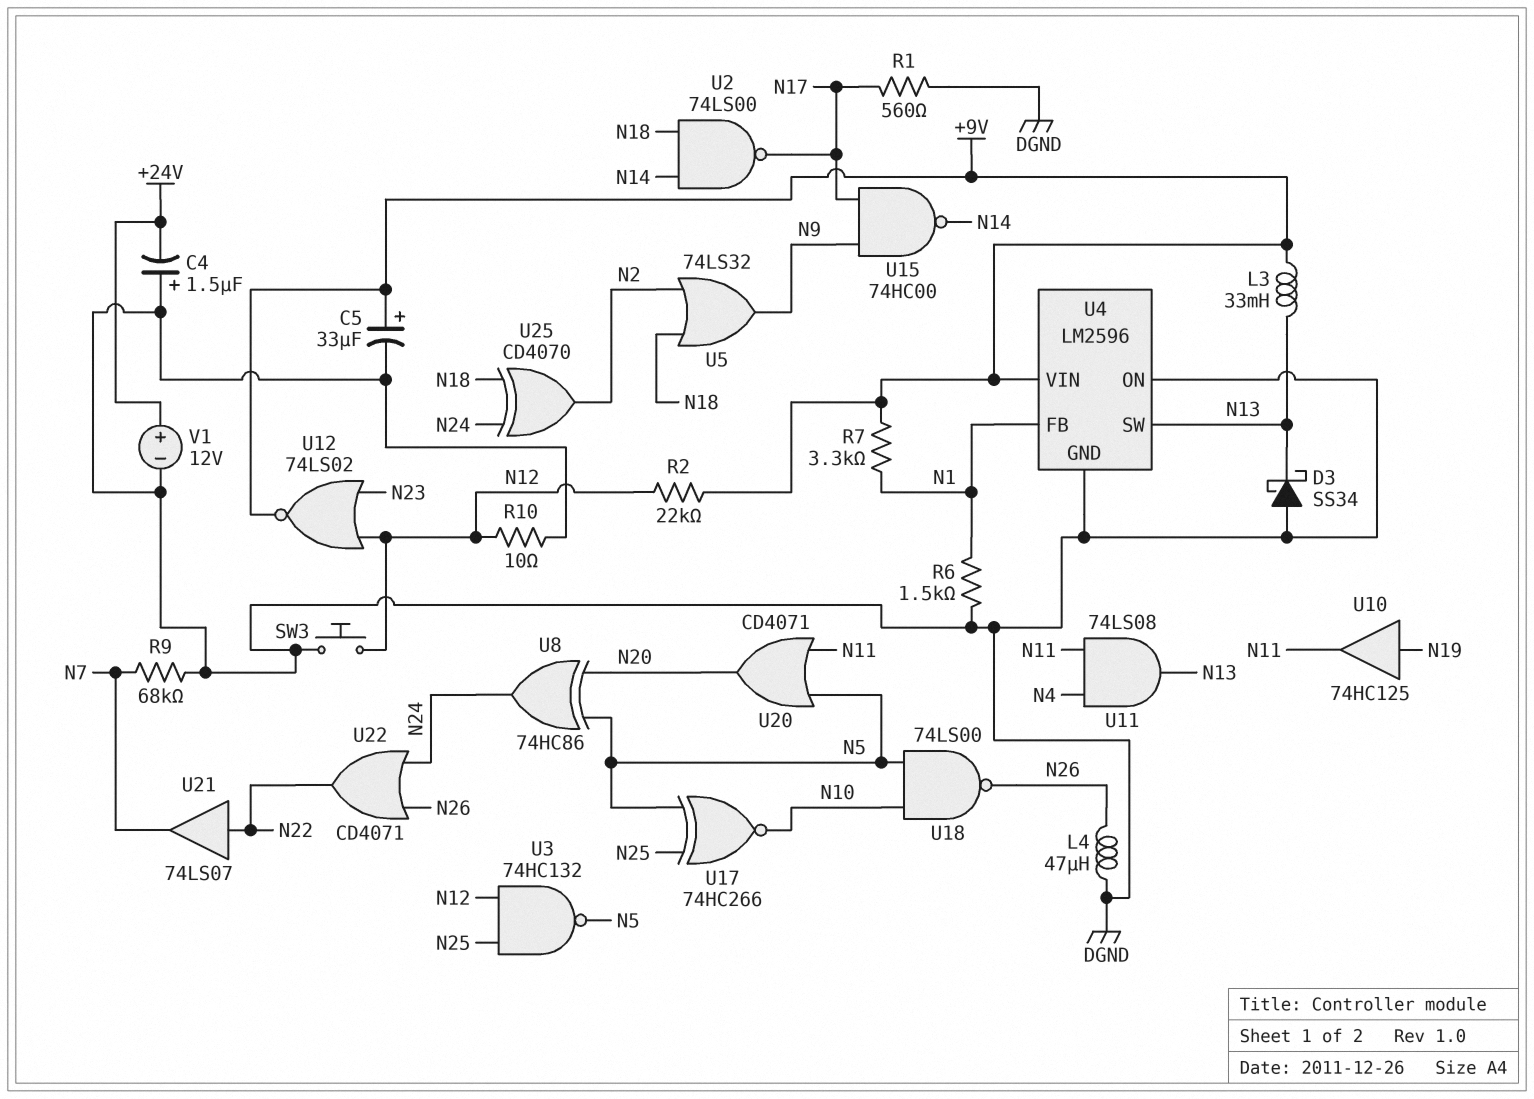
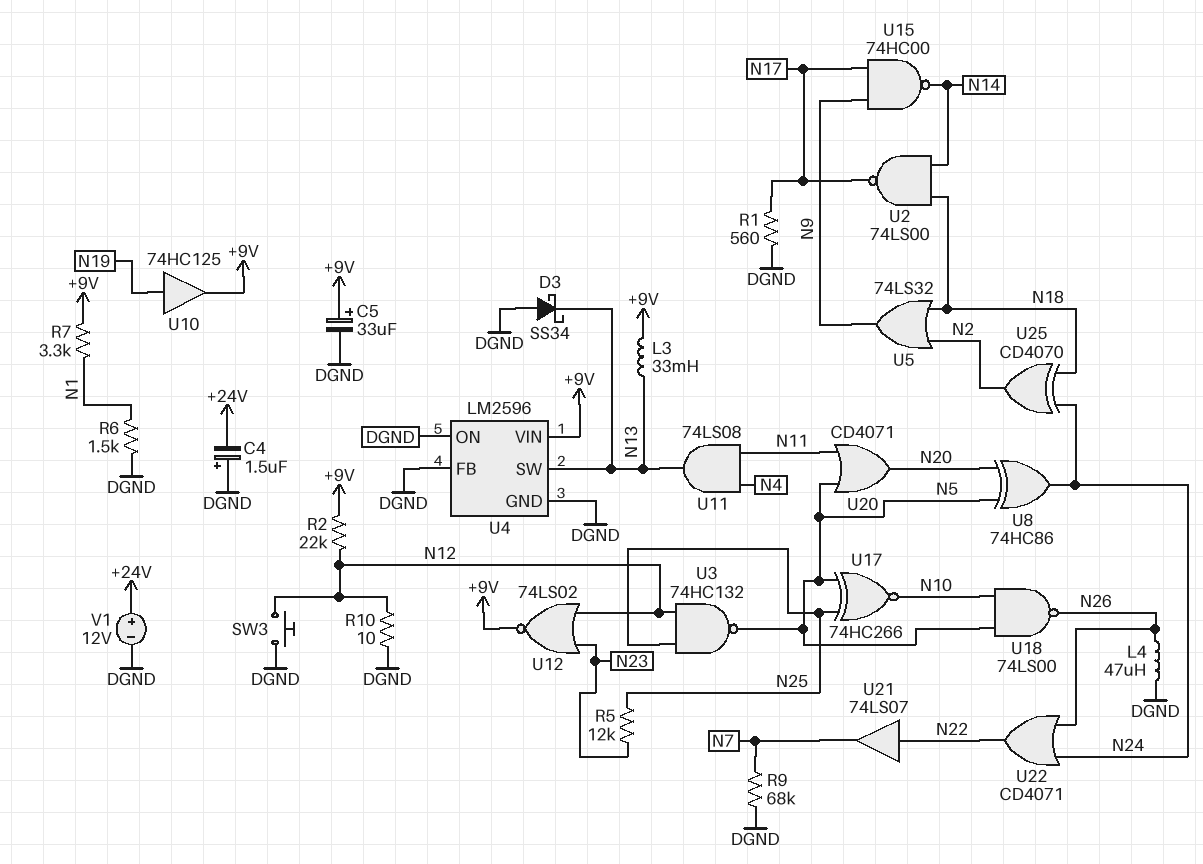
R5: none -> 12k (N23, N25)
U4 pin FB: N1 -> DGND
U10: buffer 74HC125 (in N19, out N11) -> buffer 74HC125 (in N19, out +9V)

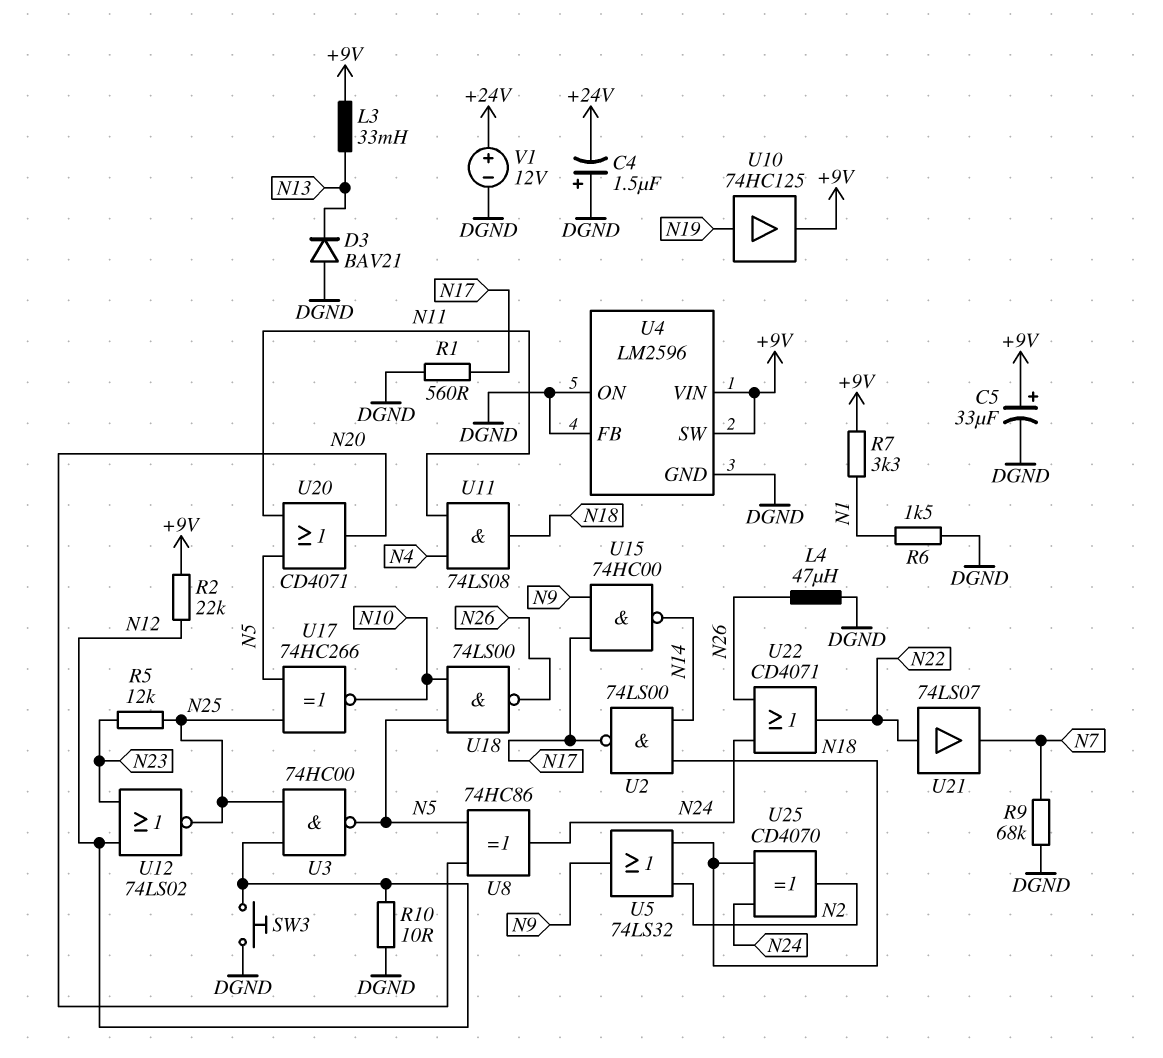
D3: schottky SS34 (A DGND, K N13) -> diode BAV21 (A DGND, K N13)
U3: NAND 74HC132 (in N12, in N25, out N5) -> NAND 74HC00 (in N12, in N25, out N5)
U4 pin SW: N13 -> +9V
U11: AND 74LS08 (in N4, in N11, out N13) -> AND 74LS08 (in N4, in N11, out N18)
U12: NOR 74LS02 (in N12, in N23, out +9V) -> NOR 74LS02 (in N12, in N23, out N25)

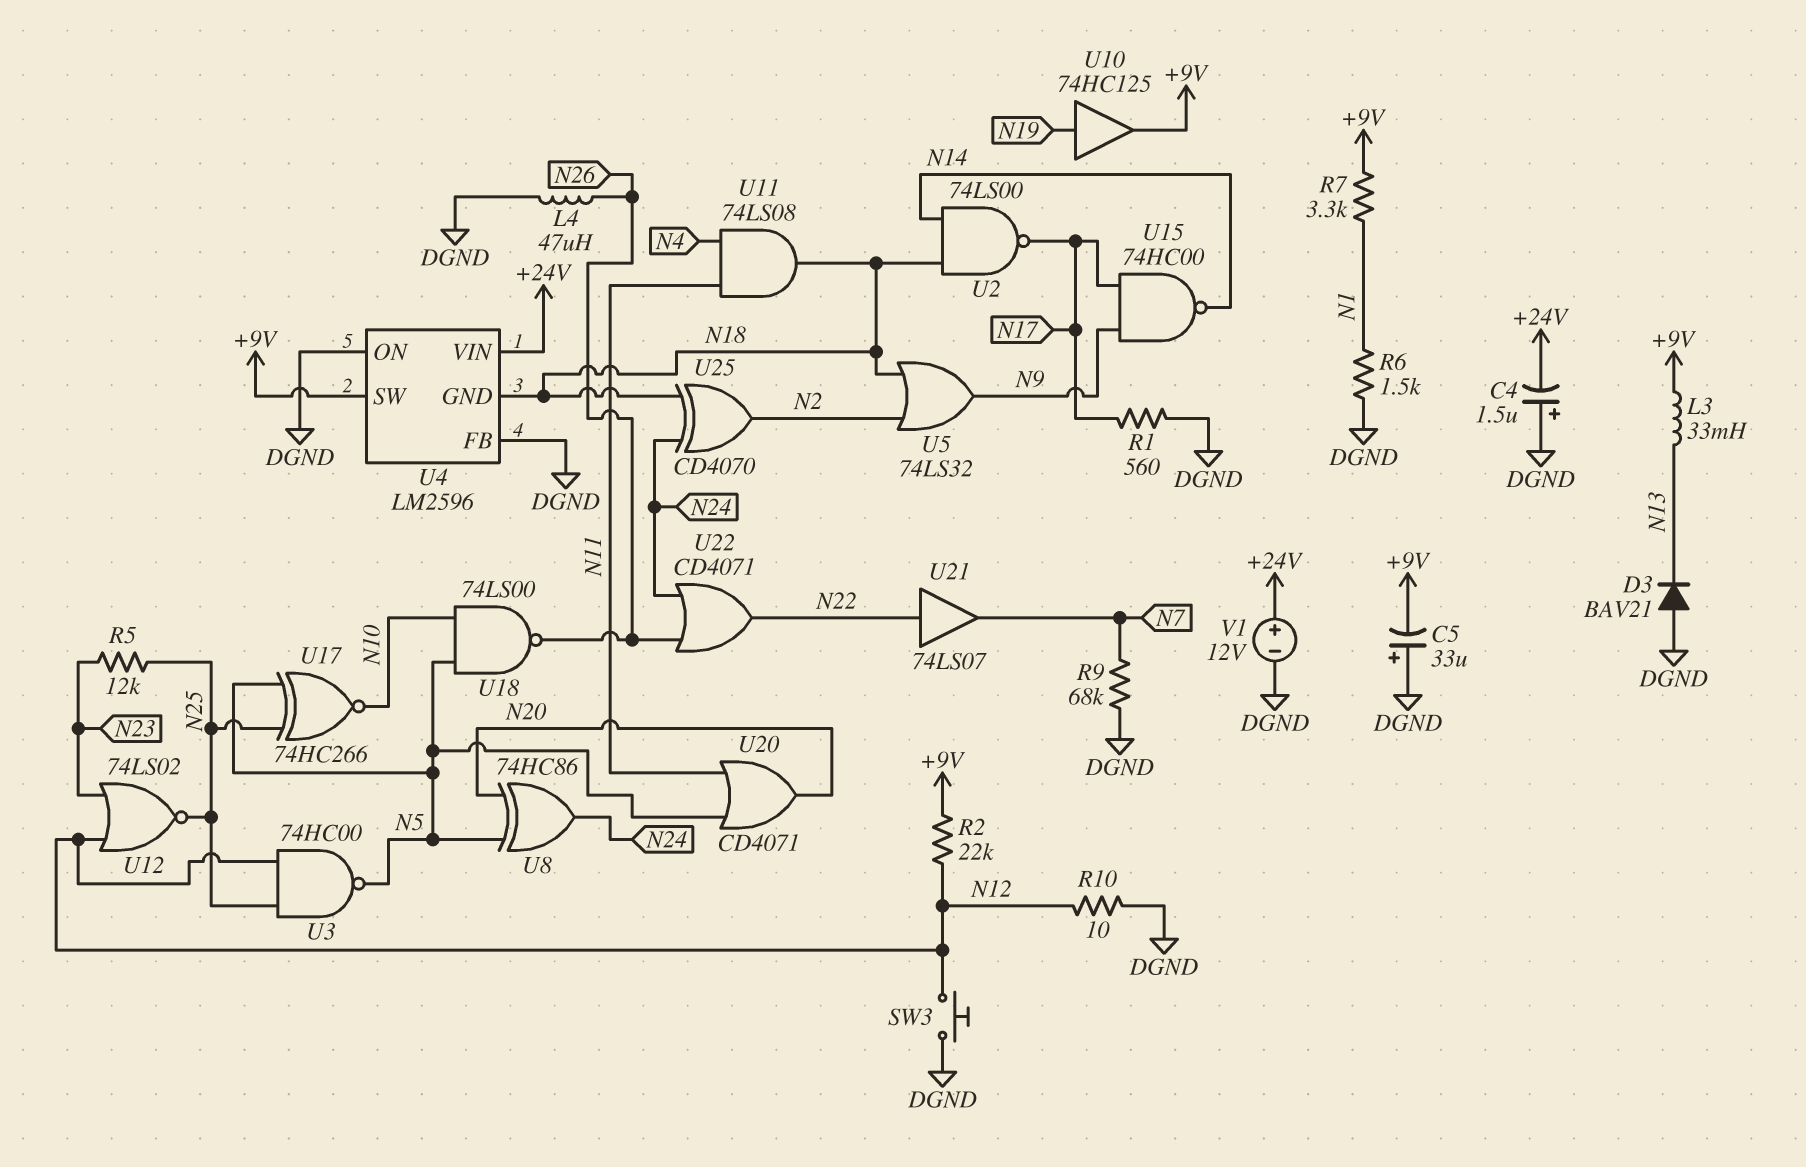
C5: 33uF (plus +9V, minus DGND) -> 33uF (plus DGND, minus +9V)
U4 pin GND: DGND -> N18
U4 pin VIN: +9V -> +24V

